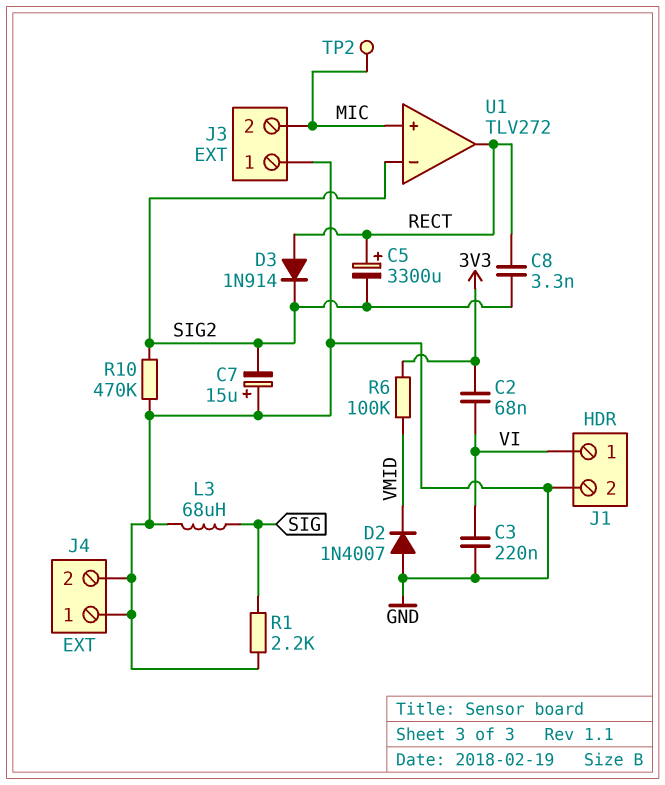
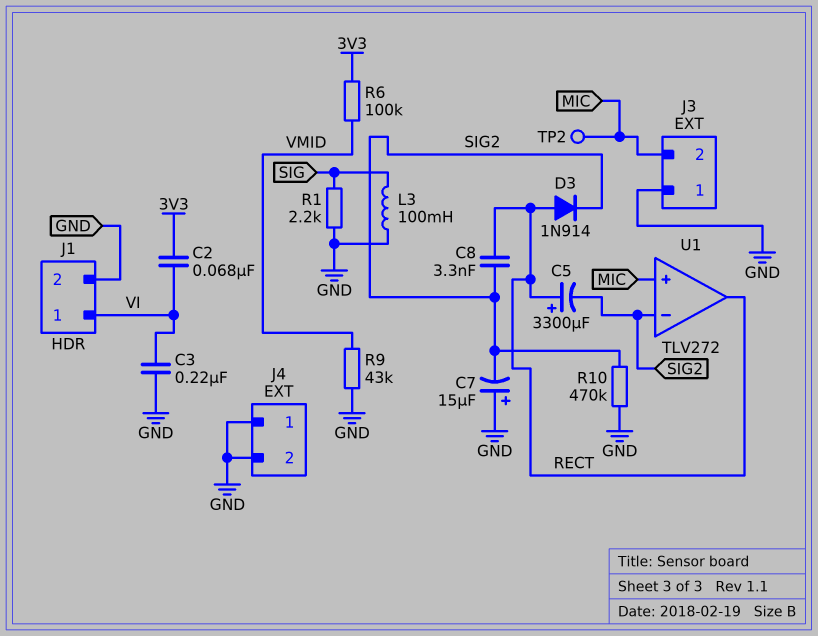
D2: diode 1N4007 (A GND, K VMID) -> none
L3: 68uH (GND, SIG) -> 100mH (GND, SIG)
R9: none -> 43k (GND, VMID)

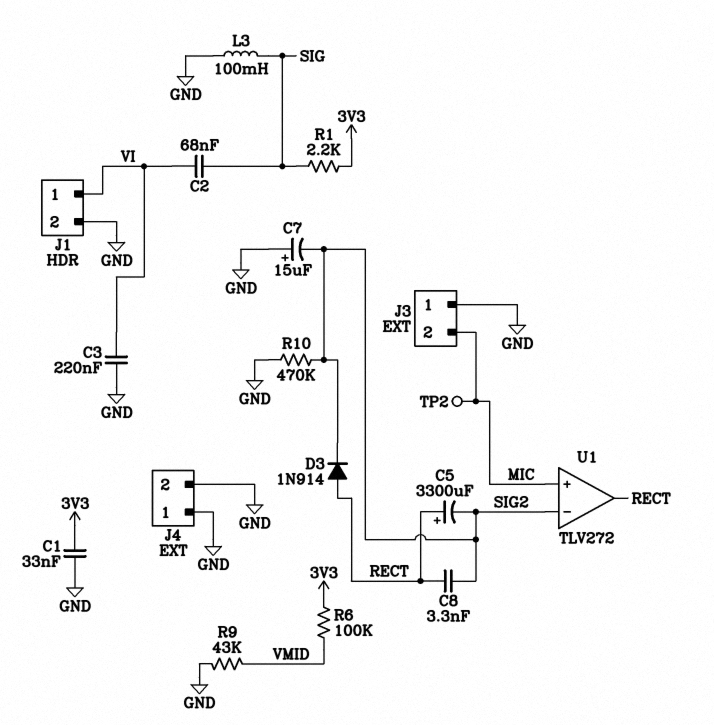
C1: none -> 33nF (3V3, GND)
C2: 68nF (3V3, VI) -> 68nF (SIG, VI)
R1: 2.2k (GND, SIG) -> 2.2k (3V3, SIG)

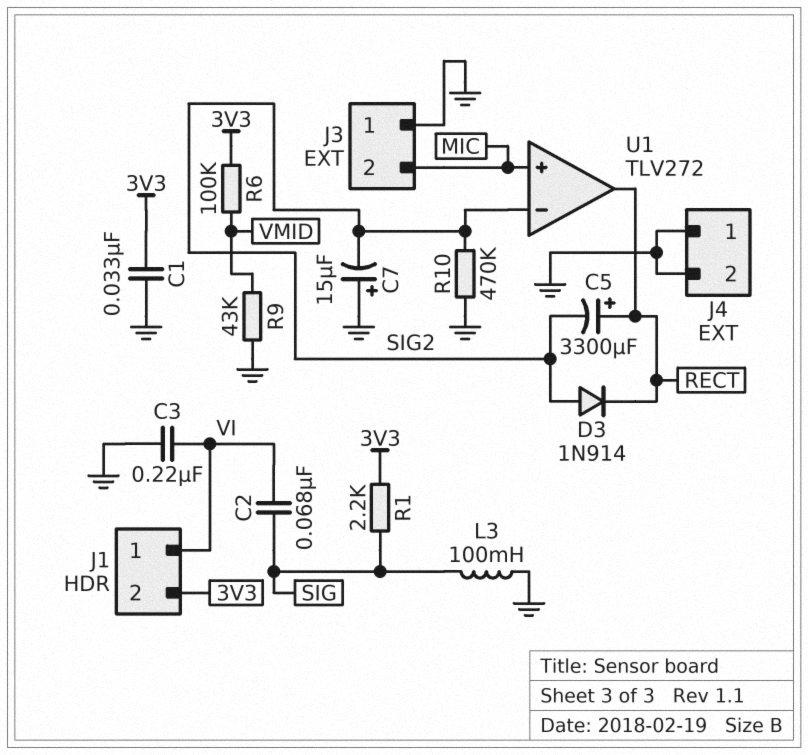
C8: 3.3nF (RECT, SIG2) -> none
D3: diode 1N914 (A RECT, K SIG2) -> diode 1N914 (A SIG2, K RECT)
J1 pin 2: GND -> 3V3
TP2: test point (MIC) -> none

